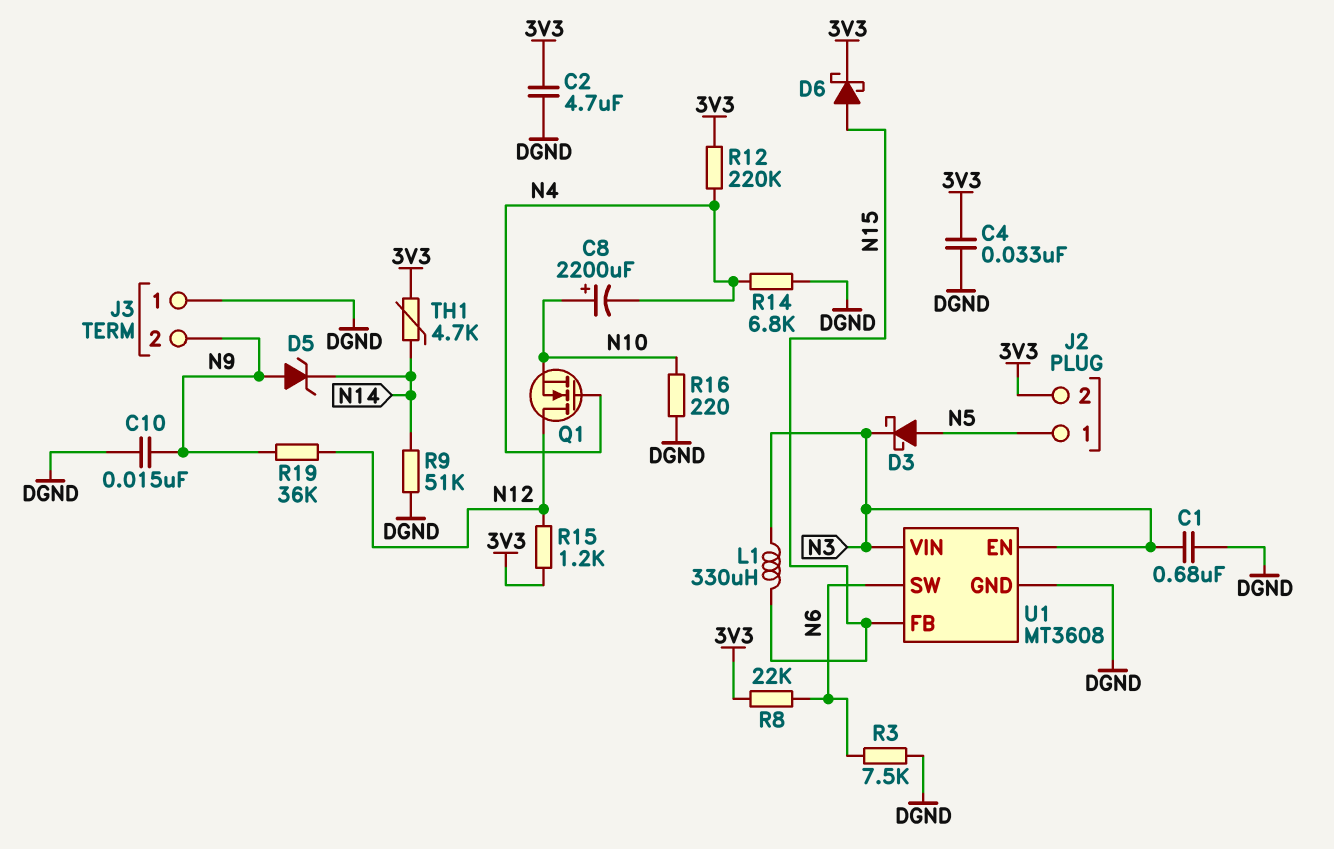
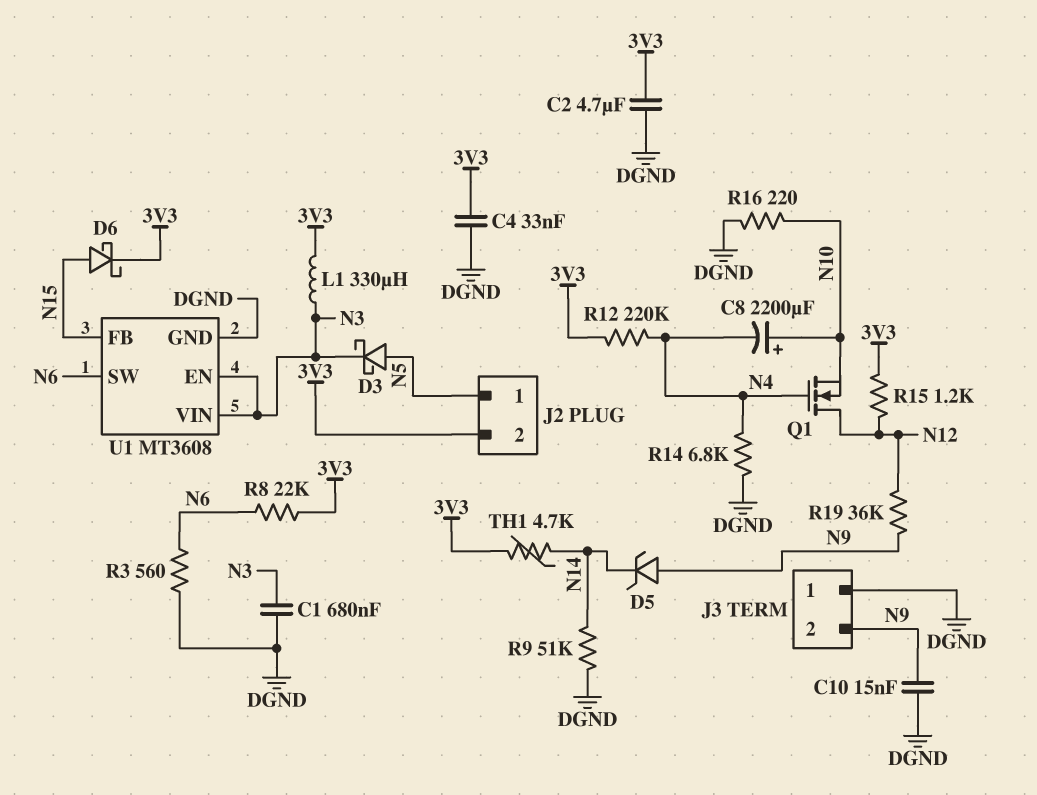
L1: 330uH (N3, N15) -> 330uH (3V3, N3)
R3: 7.5k (DGND, N6) -> 560 (DGND, N6)

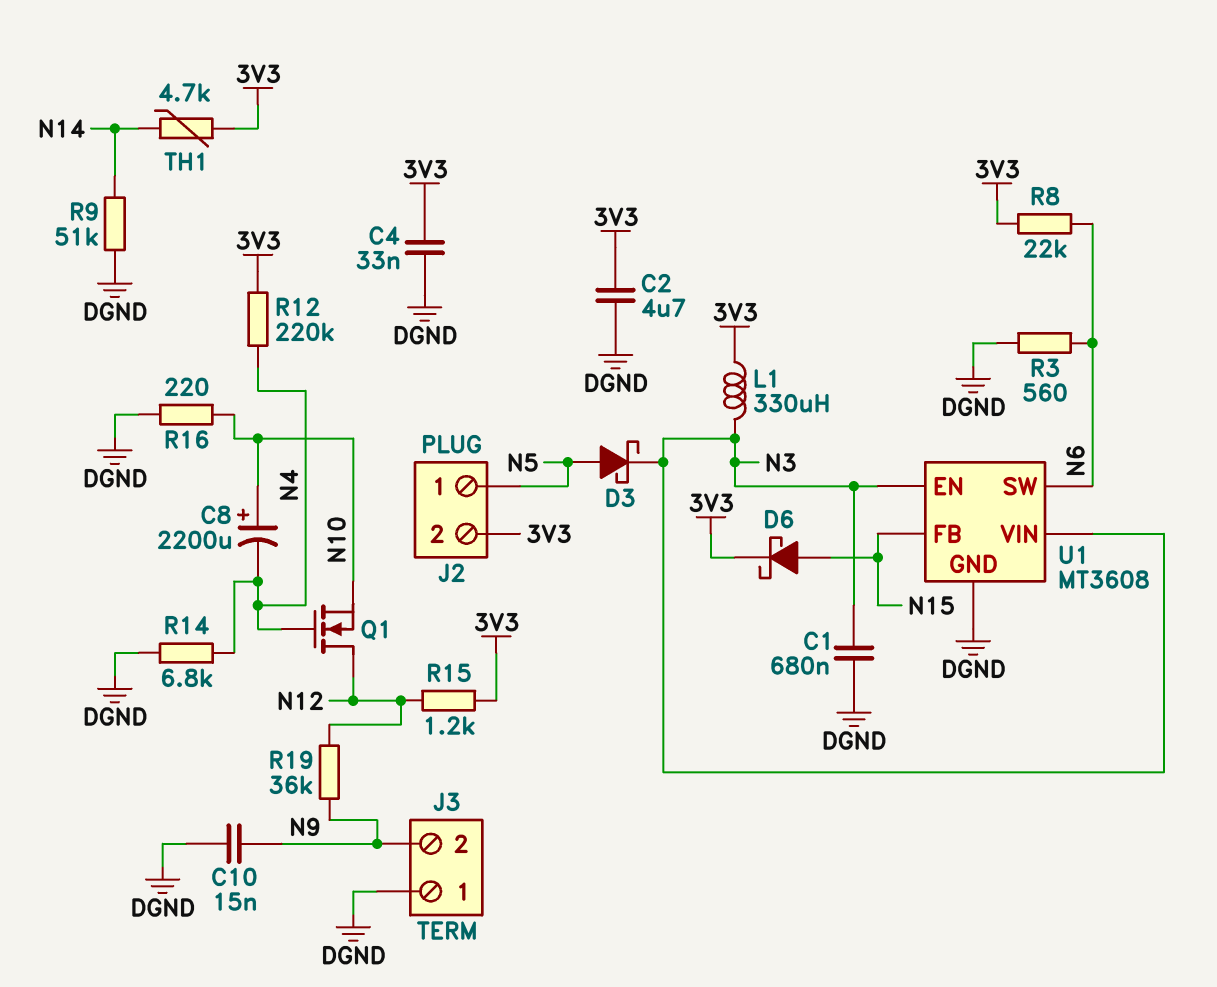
D5: zener (A N9, K N14) -> none

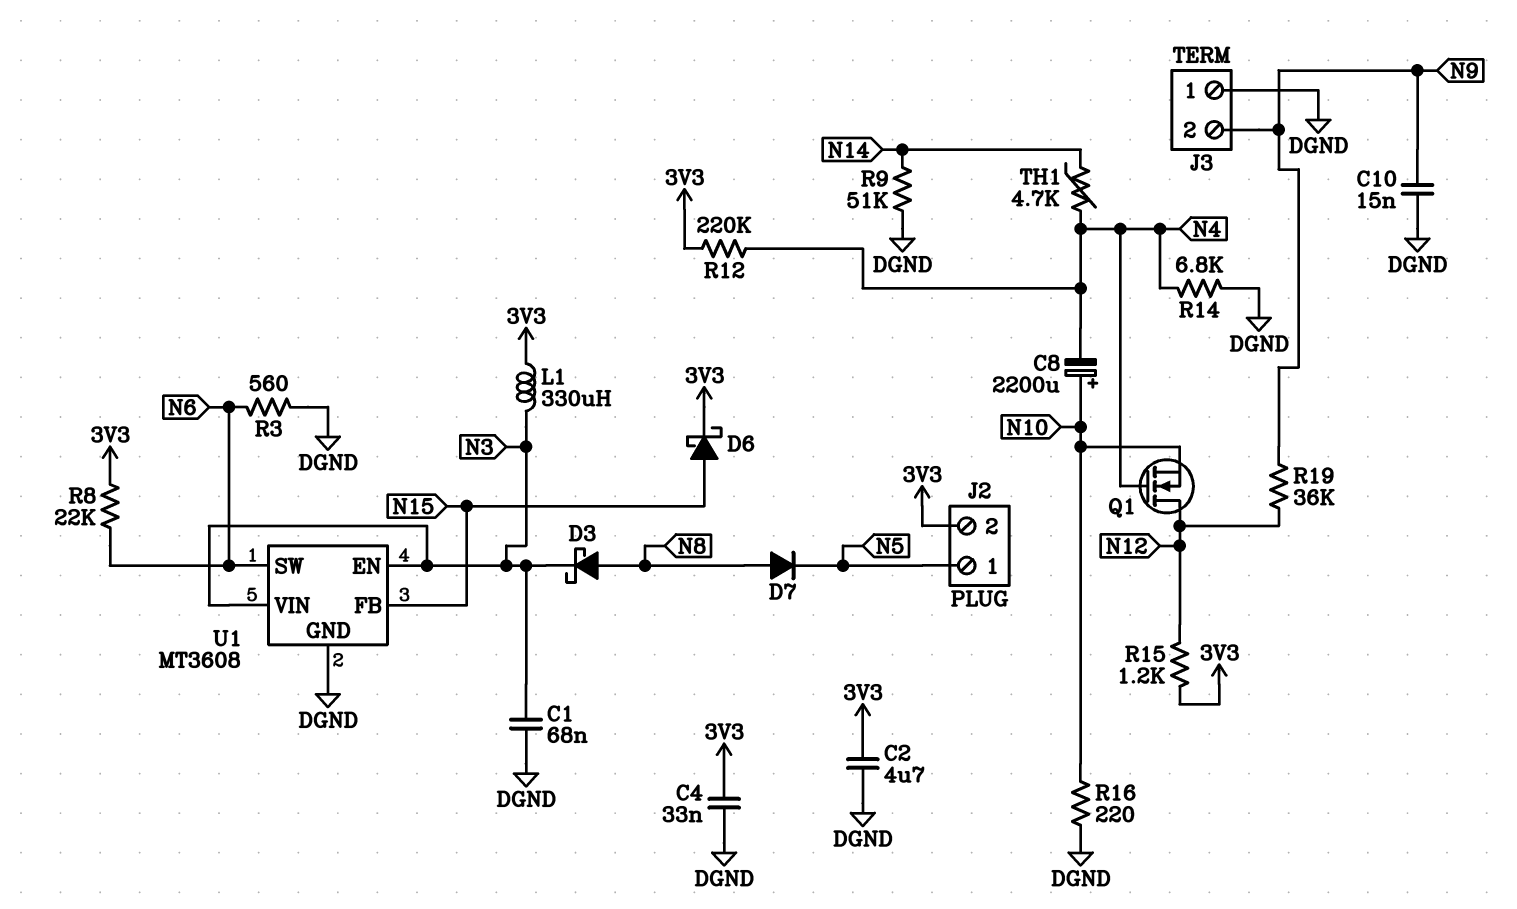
C1: 680nF (DGND, N3) -> 68nF (DGND, N3)
D3: schottky (A N5, K N3) -> schottky (A N8, K N3)
D7: none -> diode (A N8, K N5)
TH1: 4.7k (3V3, N14) -> 4.7k (N4, N14)

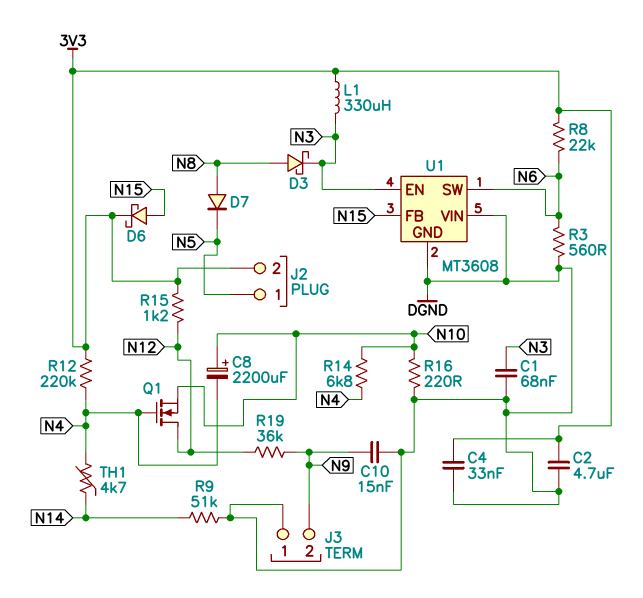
R14: 6.8k (DGND, N4) -> 6.8k (N4, N10)
U1 pin VIN: N3 -> DGND

